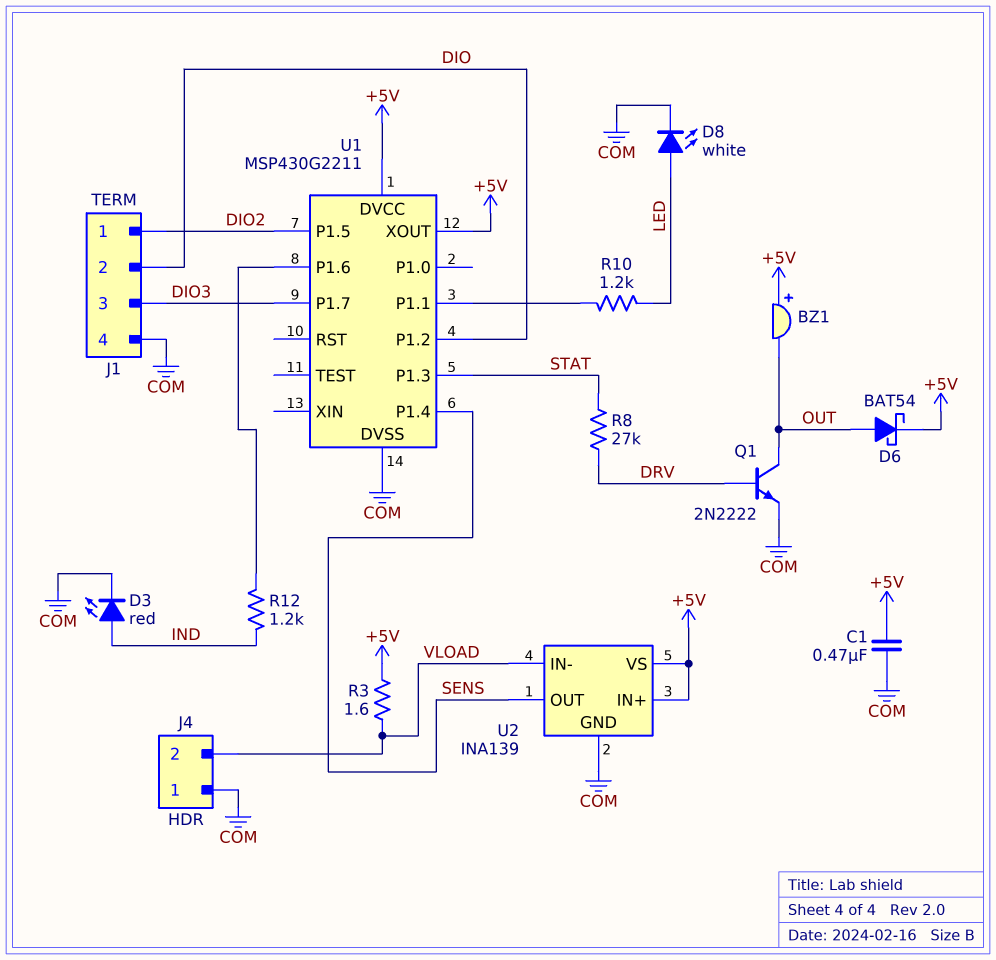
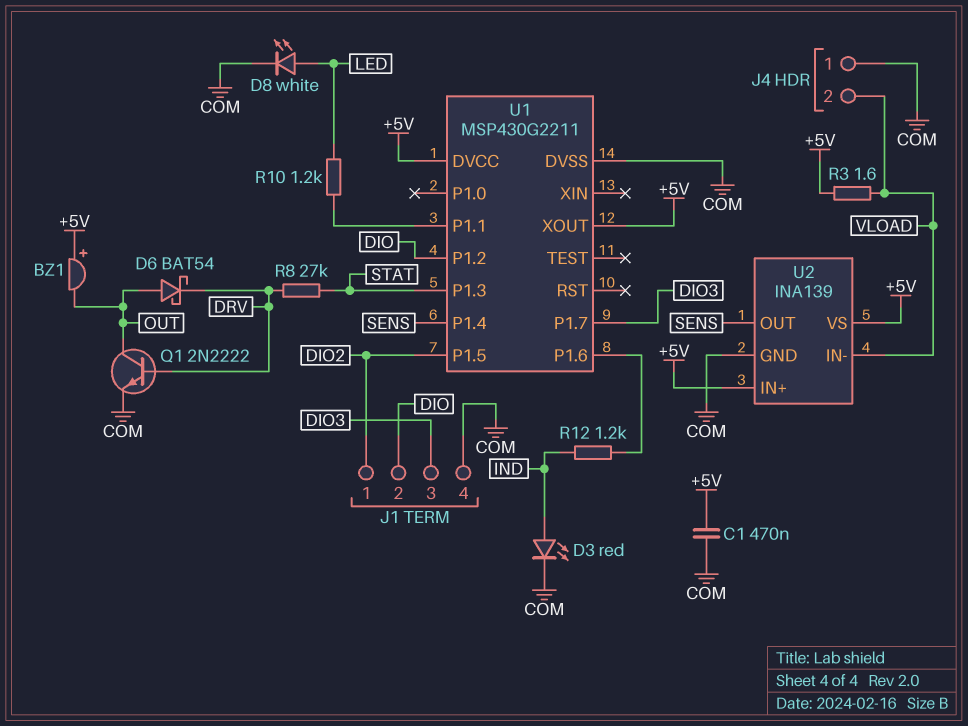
D6: schottky BAT54 (A OUT, K +5V) -> schottky BAT54 (A OUT, K DRV)

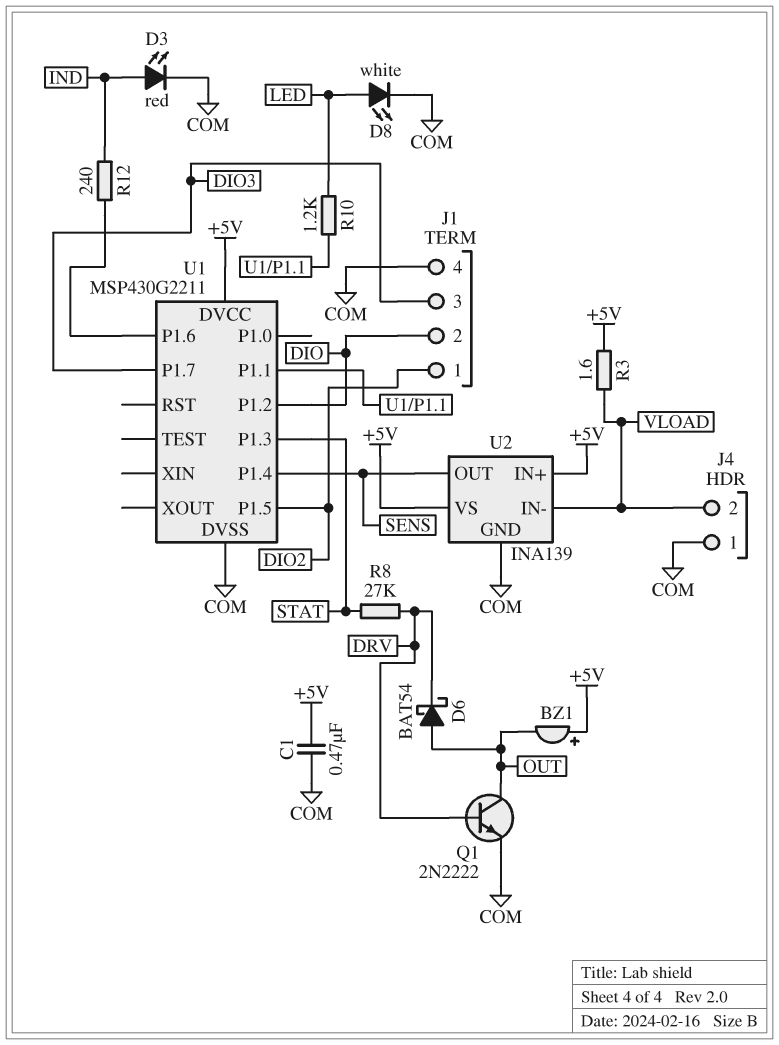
R12: 1.2k (IND, U1/P1.6) -> 240 (IND, U1/P1.6)
U1 pin XOUT: +5V -> none

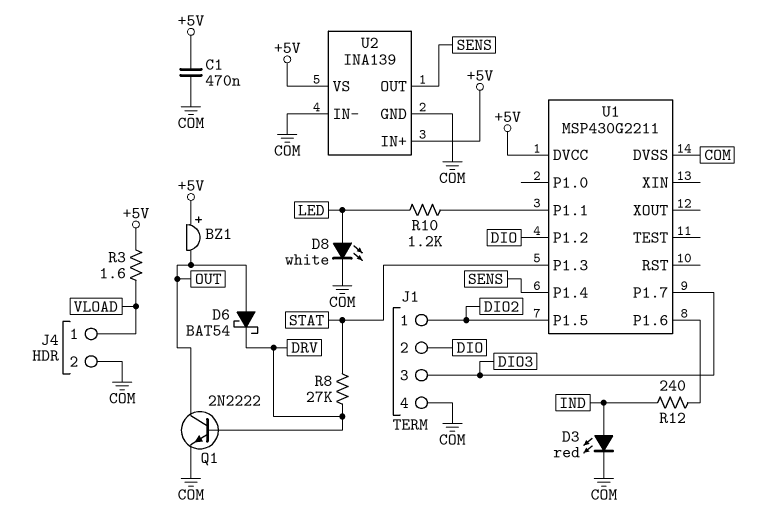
J4 pin 1: COM -> VLOAD
J4 pin 2: VLOAD -> COM
U2 pin IN-: VLOAD -> COM

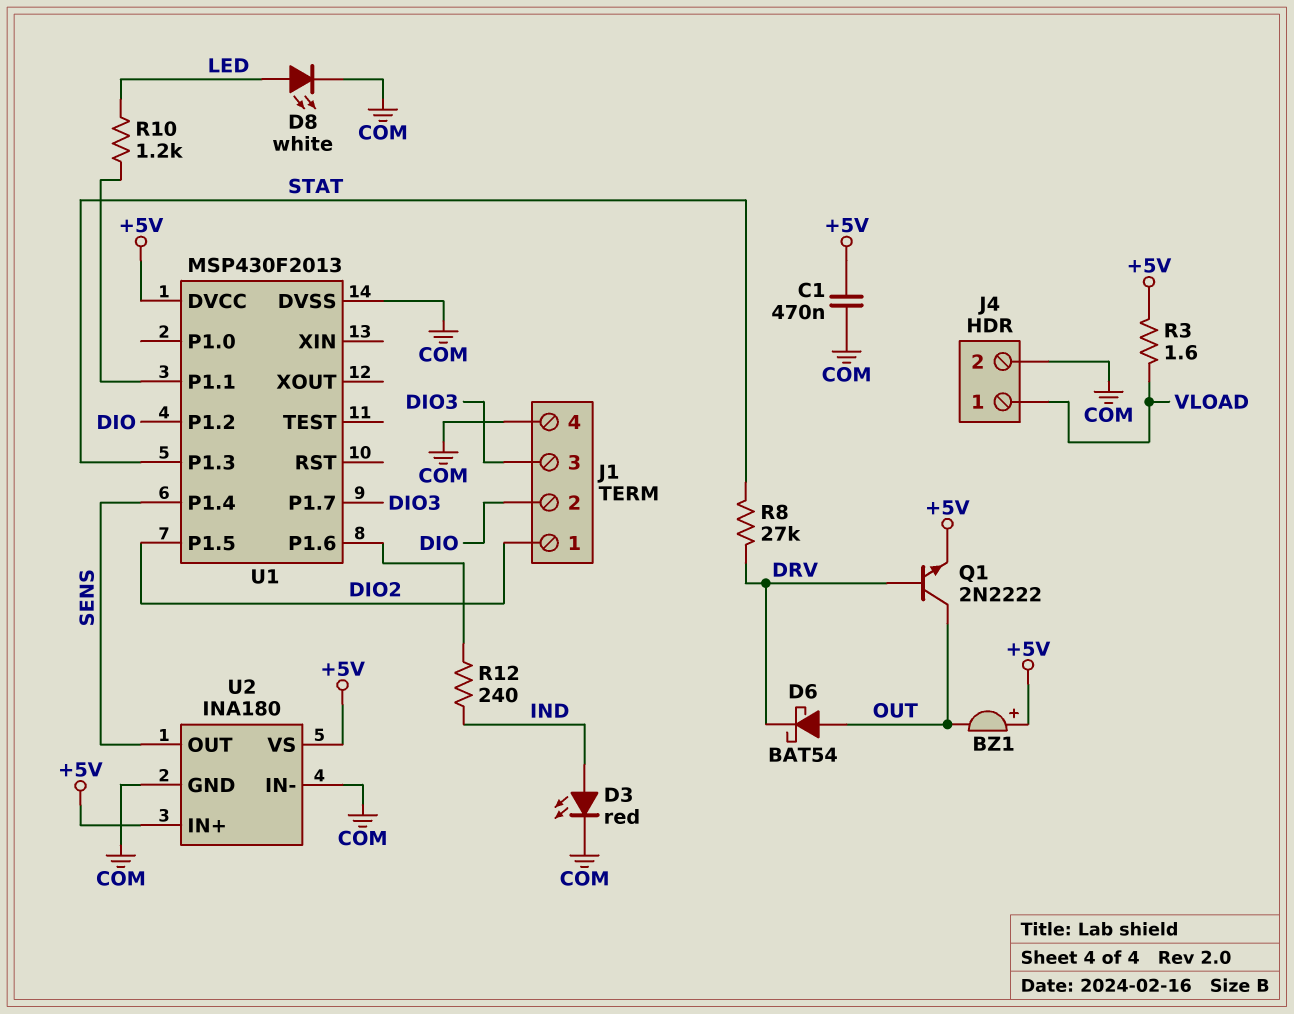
Q1: NPN 2N2222 (B DRV, C OUT, E COM) -> NPN 2N2222 (B DRV, C OUT, E +5V)
U1: MSP430G2211 -> MSP430F2013
U2: INA139 -> INA180

